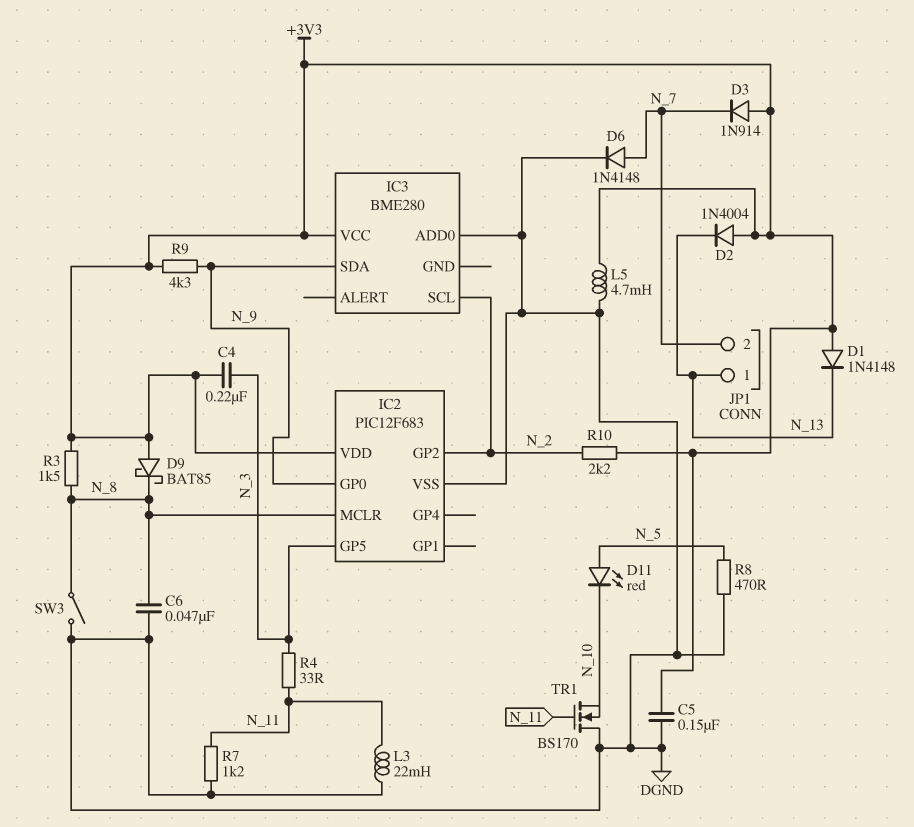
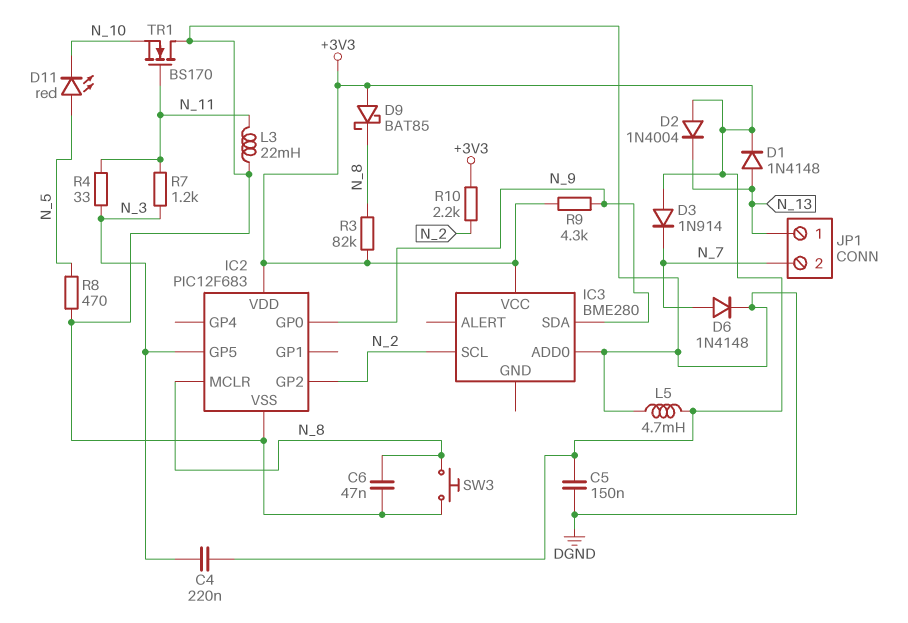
D1: diode 1N4148 (A +3V3, K N_13) -> diode 1N4148 (A N_13, K +3V3)
R3: 1.5k (+3V3, N_8) -> 82k (+3V3, N_8)
R7: 1.2k (DGND, N_11) -> 1.2k (N_3, N_11)
SW3: switch (DGND, N_8) -> button (DGND, N_8)

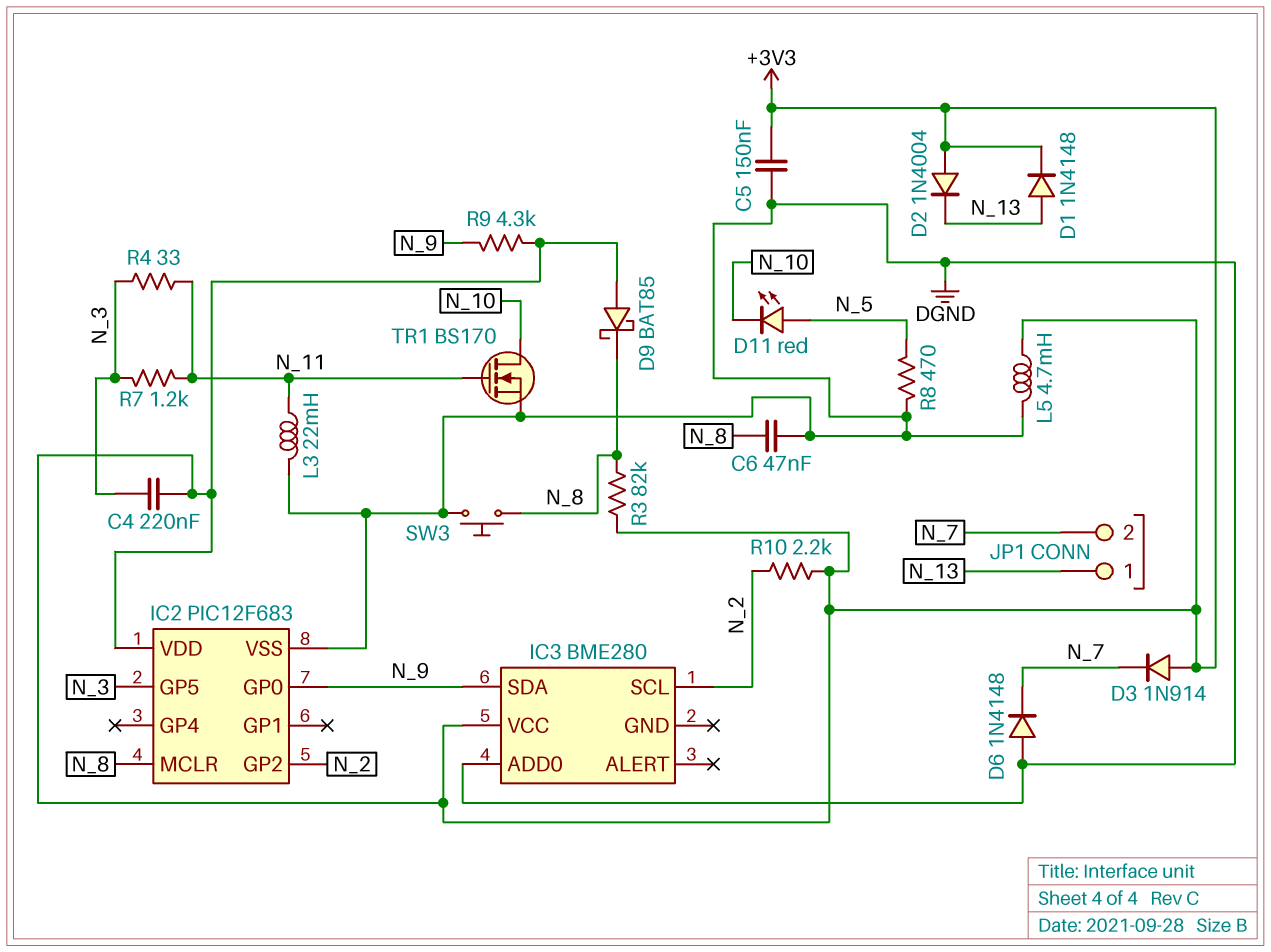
D6: diode 1N4148 (A N_7, K DGND) -> diode 1N4148 (A DGND, K N_7)
TR1: NMOS BS170 (G N_11, D DGND, S N_10) -> NMOS BS170 (G N_11, D N_10, S DGND)

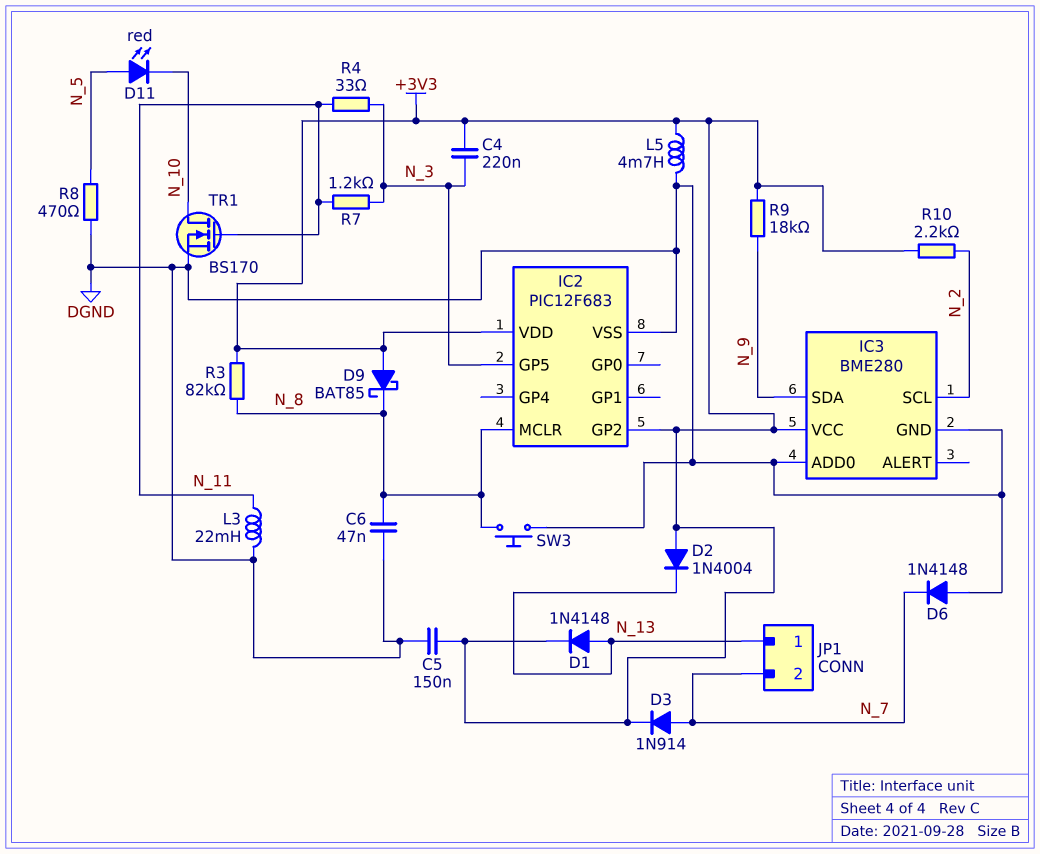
D3: diode 1N914 (A +3V3, K N_7) -> diode 1N914 (A N_7, K +3V3)
IC2 pin GP0: N_9 -> none
IC2 pin GP2: N_2 -> +3V3
IC3 pin GND: none -> DGND
R9: 4.3k (+3V3, N_9) -> 18k (+3V3, N_9)

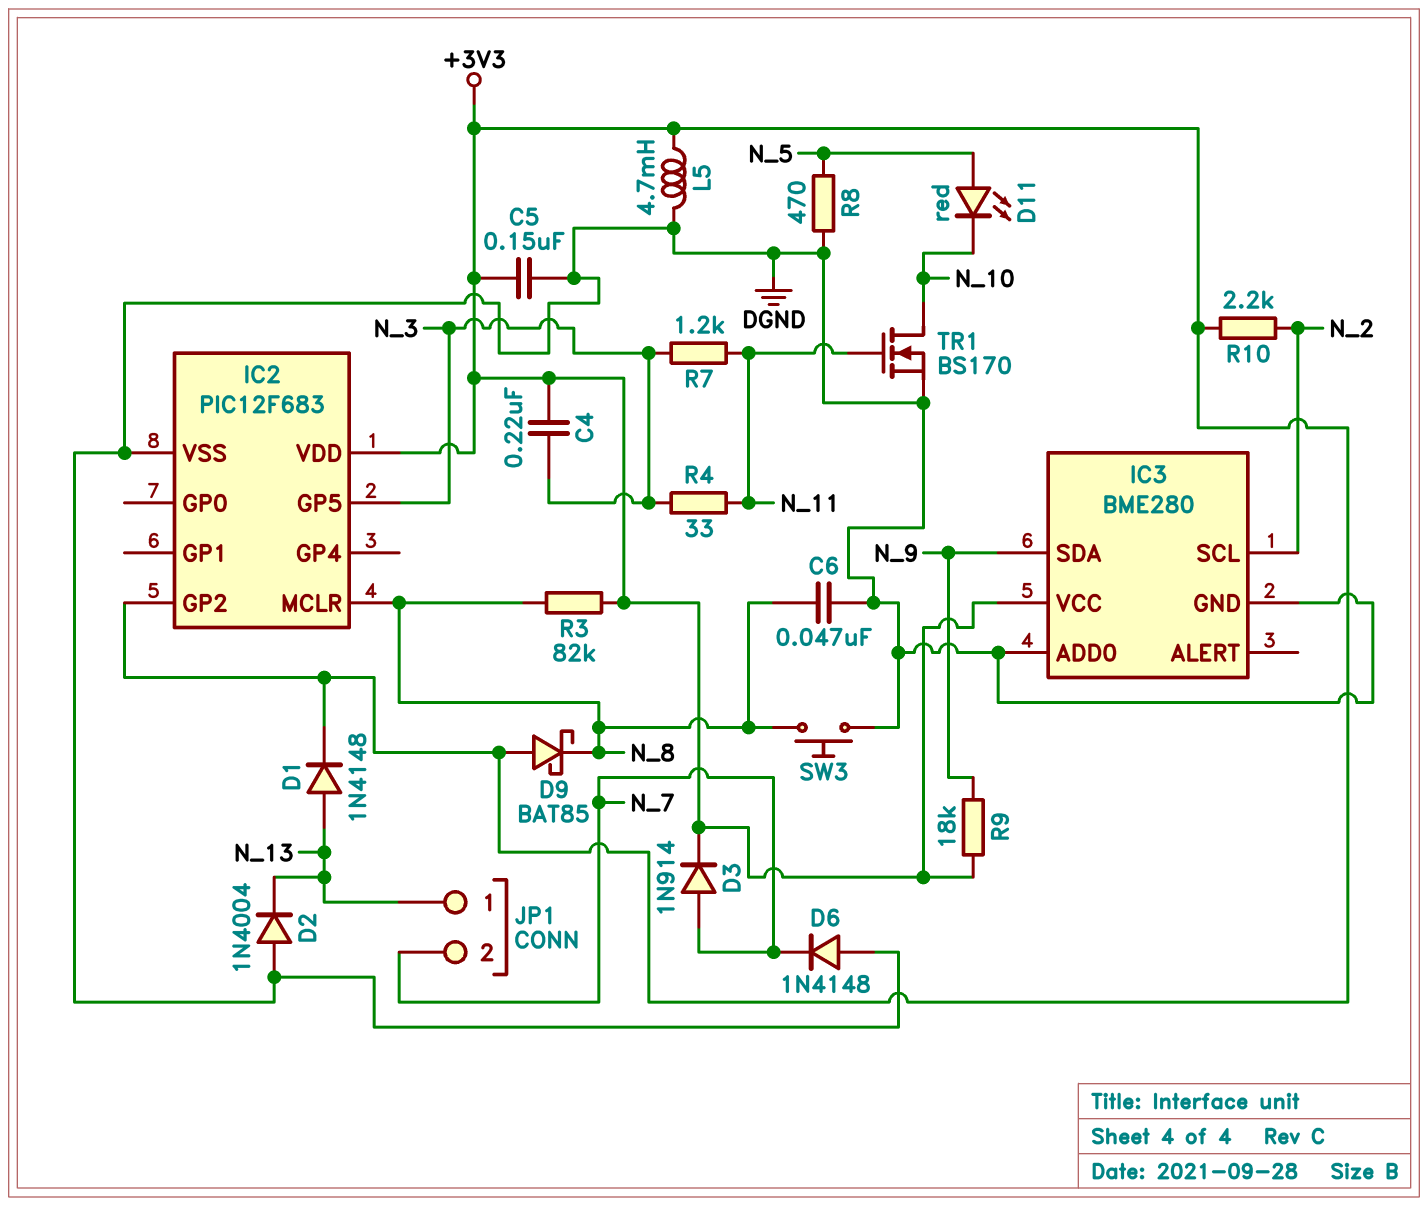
D2: diode 1N4004 (A +3V3, K N_13) -> diode 1N4004 (A DGND, K N_13)
L3: 22mH (DGND, N_11) -> none

